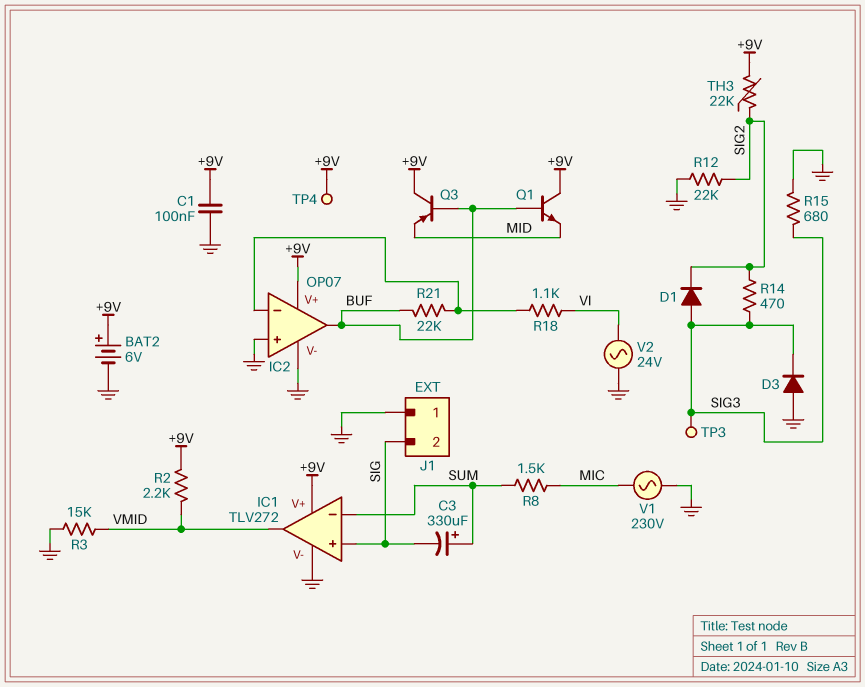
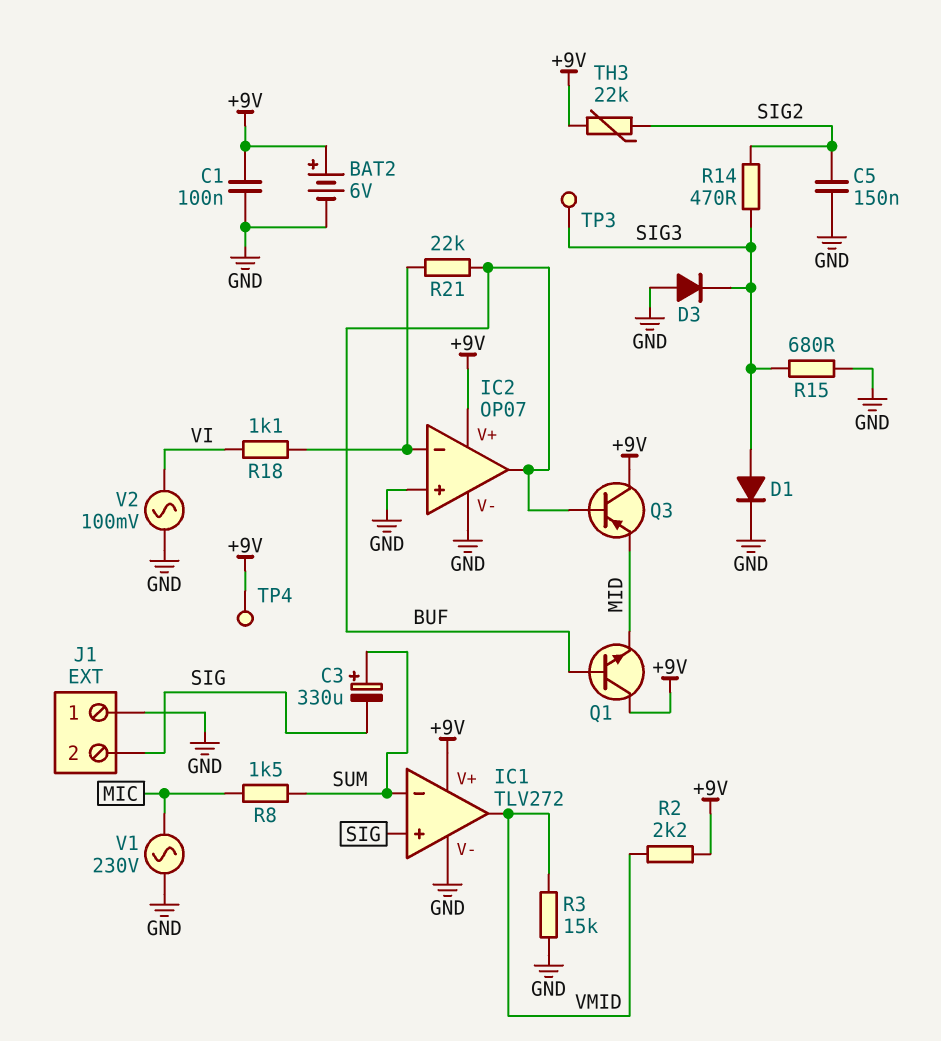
C5: none -> 150nF (GND, SIG2)
D1: diode (A SIG3, K SIG2) -> diode (A SIG3, K GND)
R12: 22k (GND, SIG2) -> none
V2: AC 24V (GND, VI) -> AC 100mV (GND, VI)

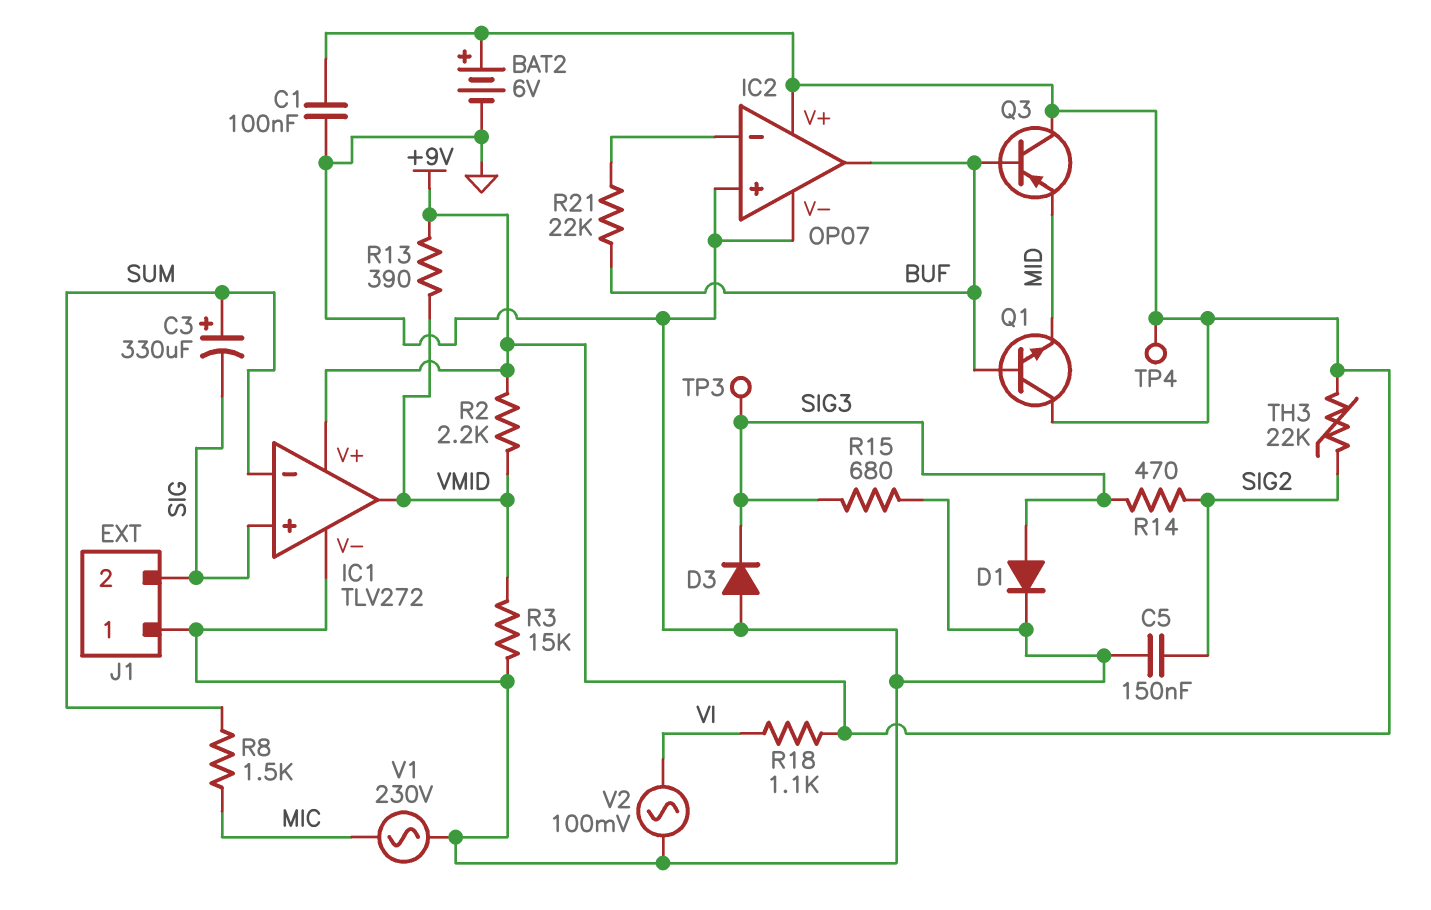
R13: none -> 390 (+9V, VMID)
R18: 1.1k (IC2/in-, VI) -> 1.1k (+9V, VI)

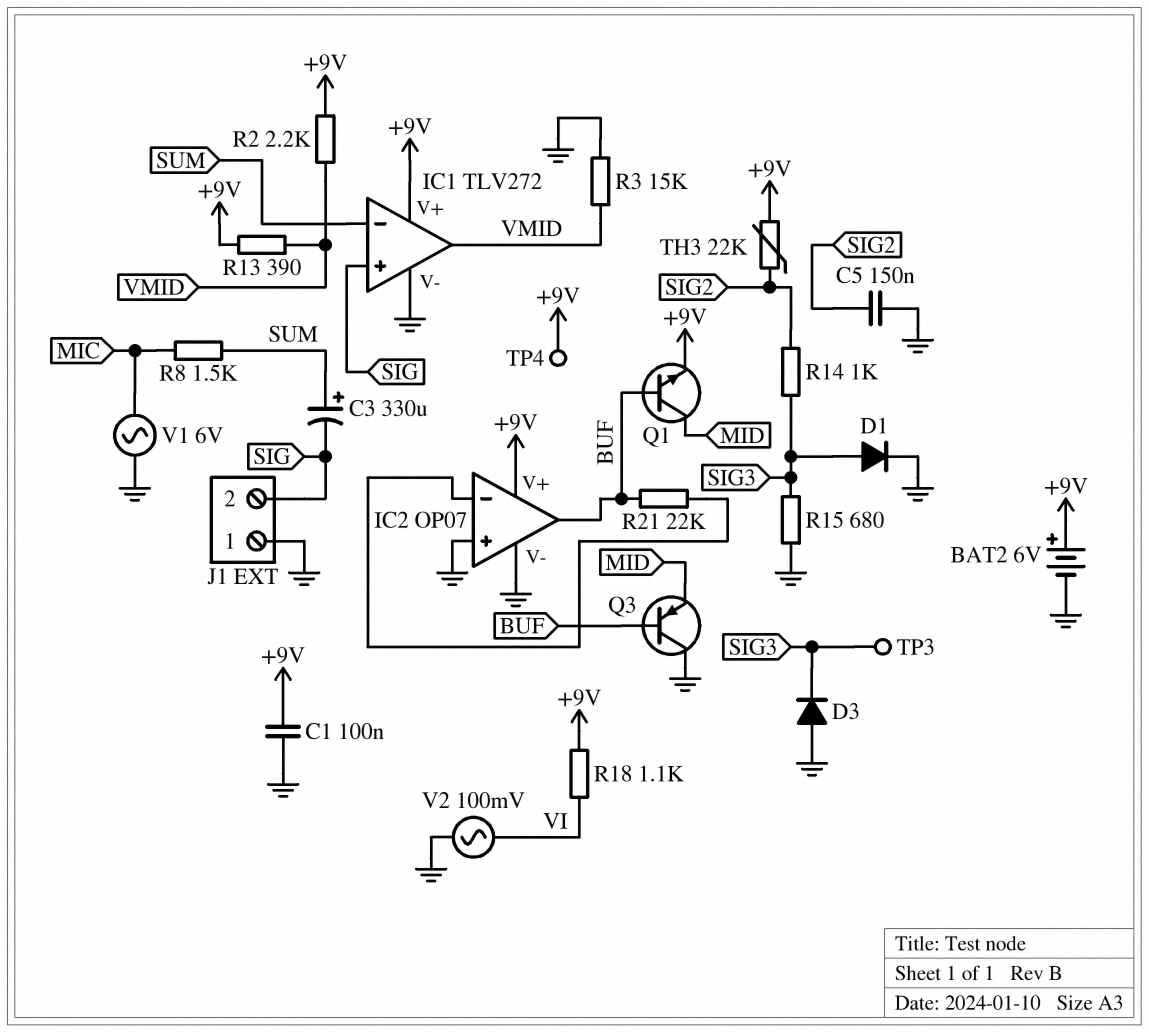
Q1: NPN (B BUF, C +9V, E MID) -> NPN (B BUF, C MID, E +9V)
Q3: PNP (B BUF, C +9V, E MID) -> PNP (B BUF, C GND, E MID)
R14: 470 (SIG2, SIG3) -> 1k (SIG2, SIG3)
V1: AC 230V (GND, MIC) -> AC 6V (GND, MIC)

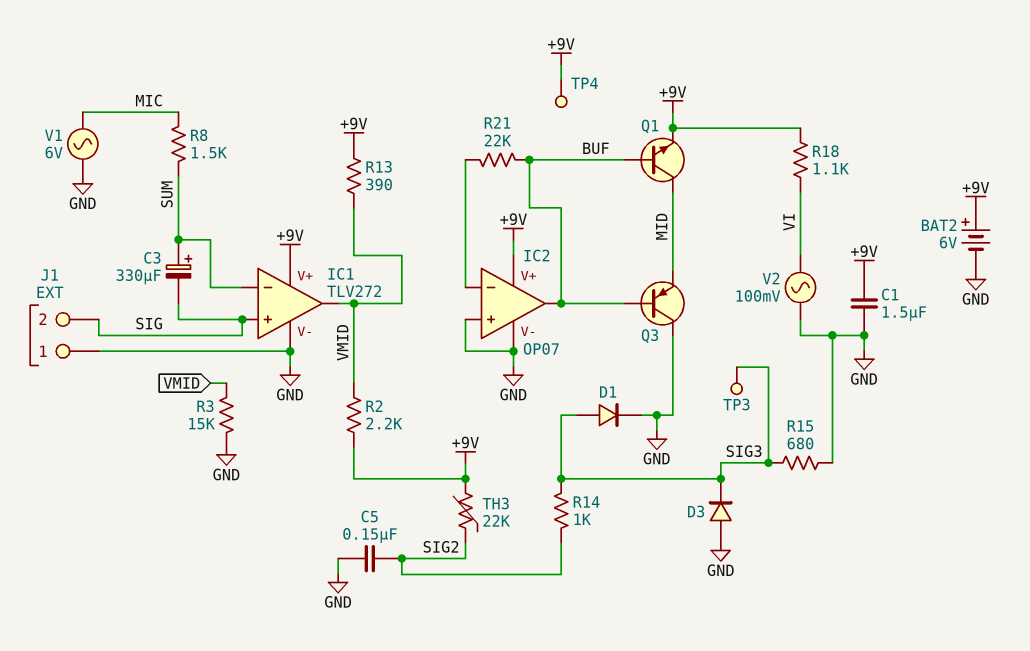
C1: 100nF (+9V, GND) -> 1.5uF (+9V, GND)

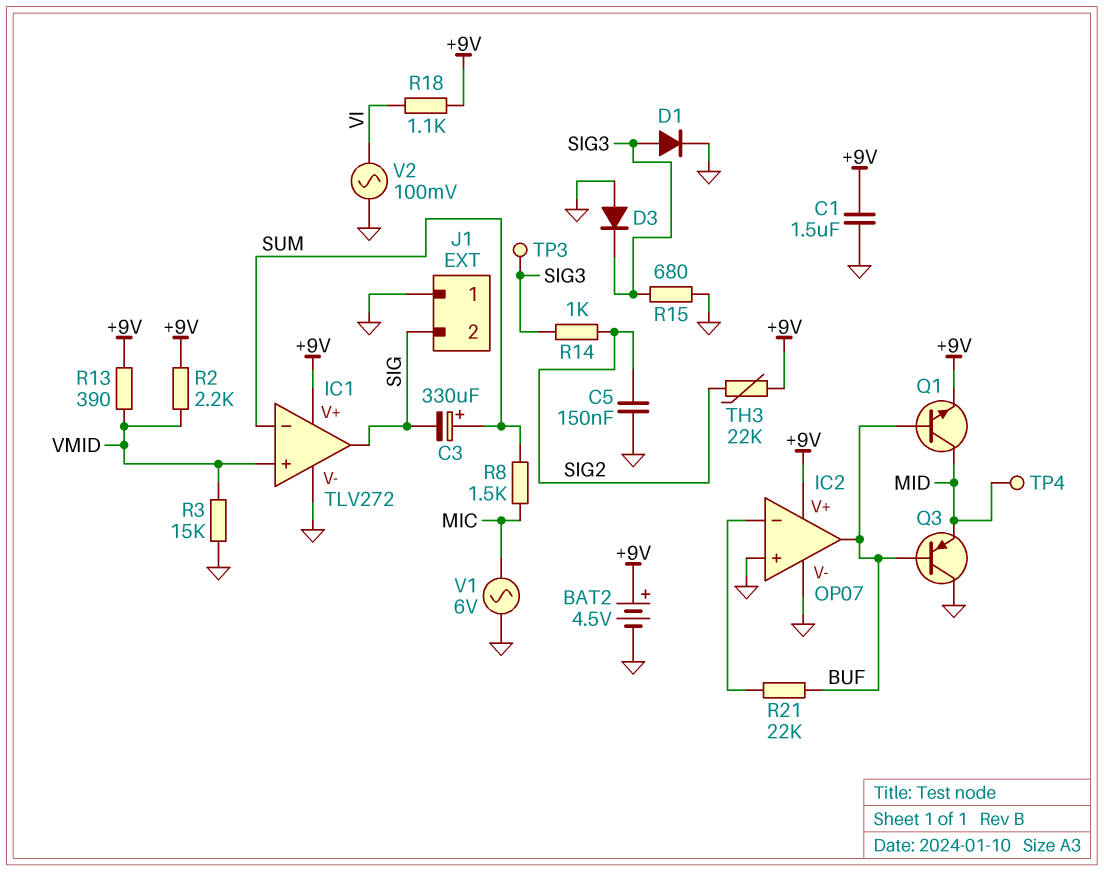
BAT2: 6V (plus +9V, minus GND) -> 4.5V (plus +9V, minus GND)
IC1 pin in+: SIG -> VMID
IC1 pin out: VMID -> SIG
TP4: test point (+9V) -> test point (MID)

